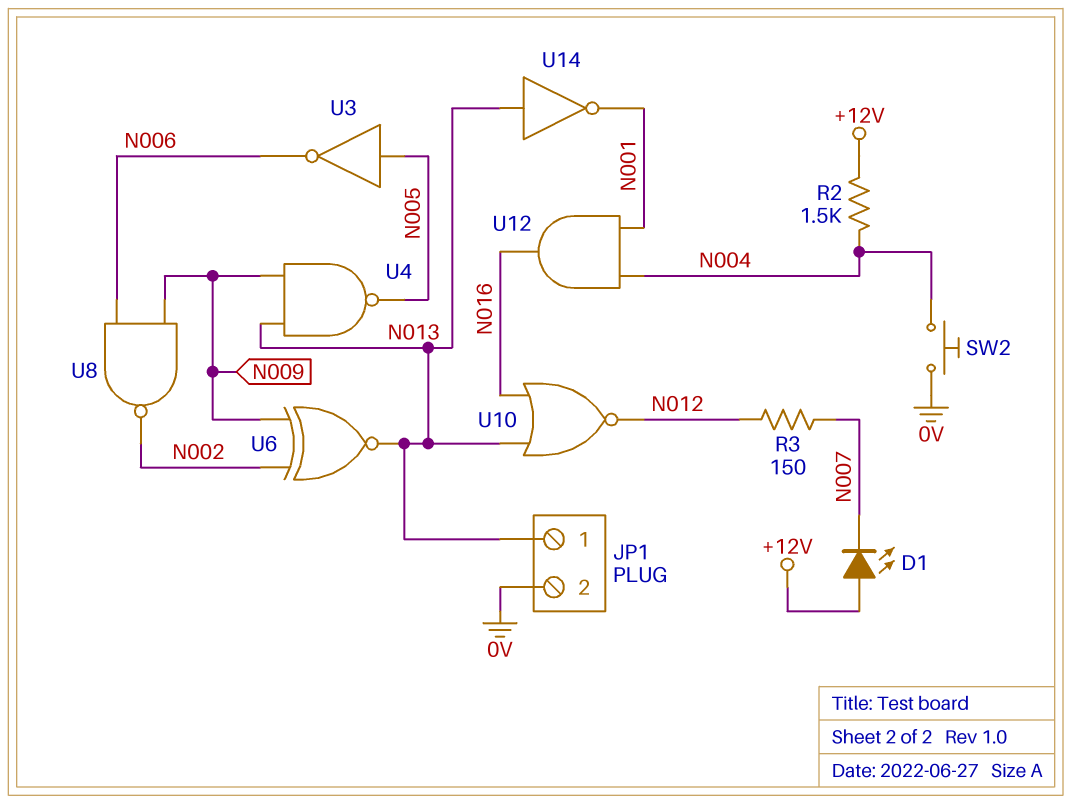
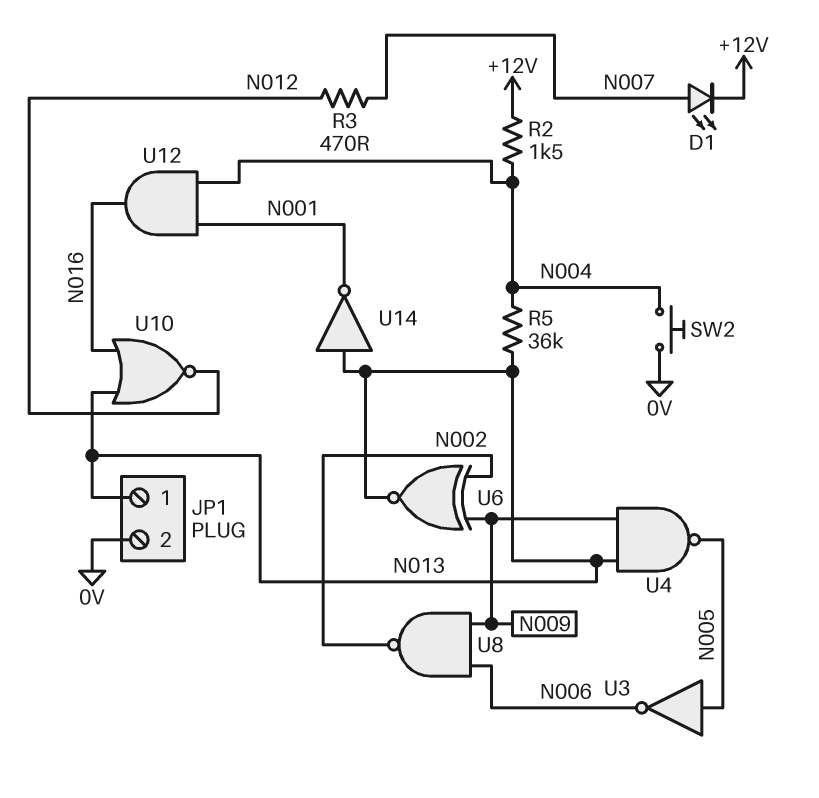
D1: LED (A +12V, K N007) -> LED (A N007, K +12V)
R3: 150 (N007, N012) -> 470 (N007, N012)
R5: none -> 36k (N004, N013)

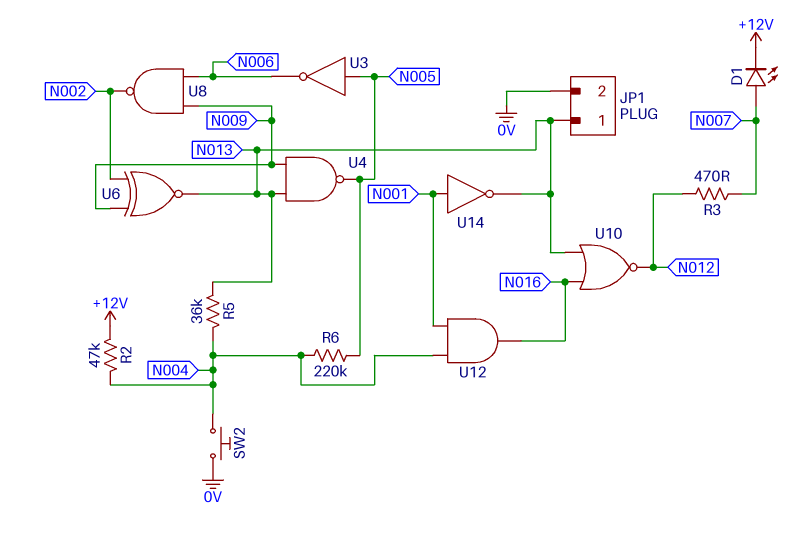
R2: 1.5k (+12V, N004) -> 47k (+12V, N004)
R6: none -> 220k (N004, N005)
U14: NOT (in N013, out N001) -> NOT (in N001, out N013)

